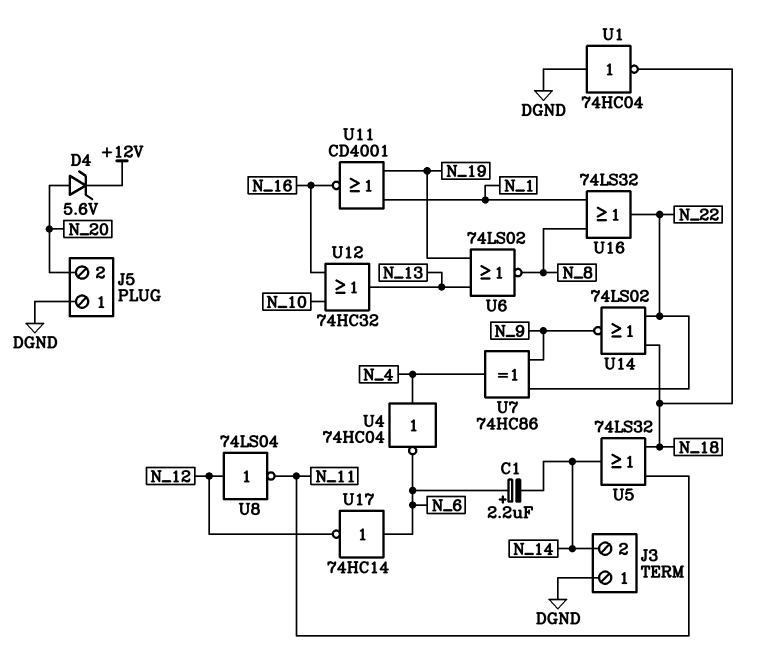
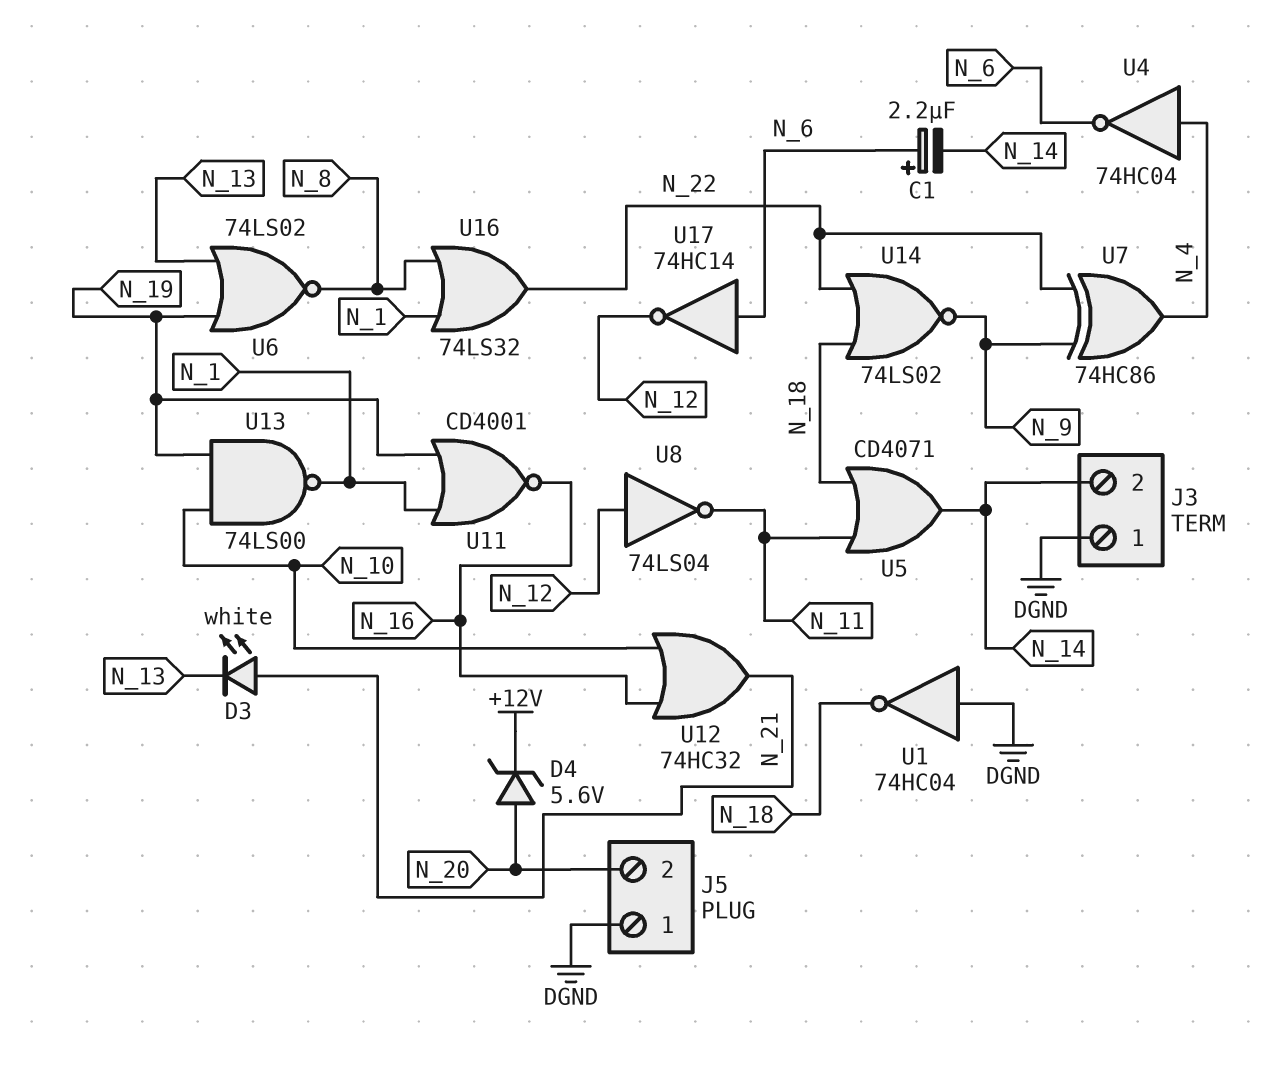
D3: none -> LED white (A N_21, K N_13)
U5: OR 74LS32 (in N_11, in N_18, out N_14) -> OR CD4071 (in N_11, in N_18, out N_14)
U12: OR 74HC32 (in N_10, in N_16, out N_13) -> OR 74HC32 (in N_10, in N_16, out N_21)
U13: none -> NAND 74LS00 (in N_10, in N_19, out N_1)

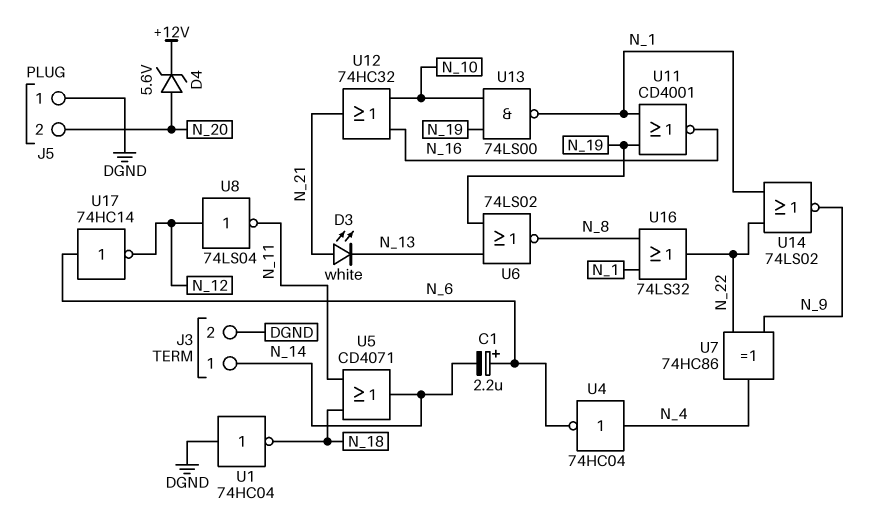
J3 pin 1: DGND -> N_14
J3 pin 2: N_14 -> DGND
U14: NOR 74LS02 (in N_18, in N_22, out N_9) -> NOR 74LS02 (in N_1, in N_22, out N_9)

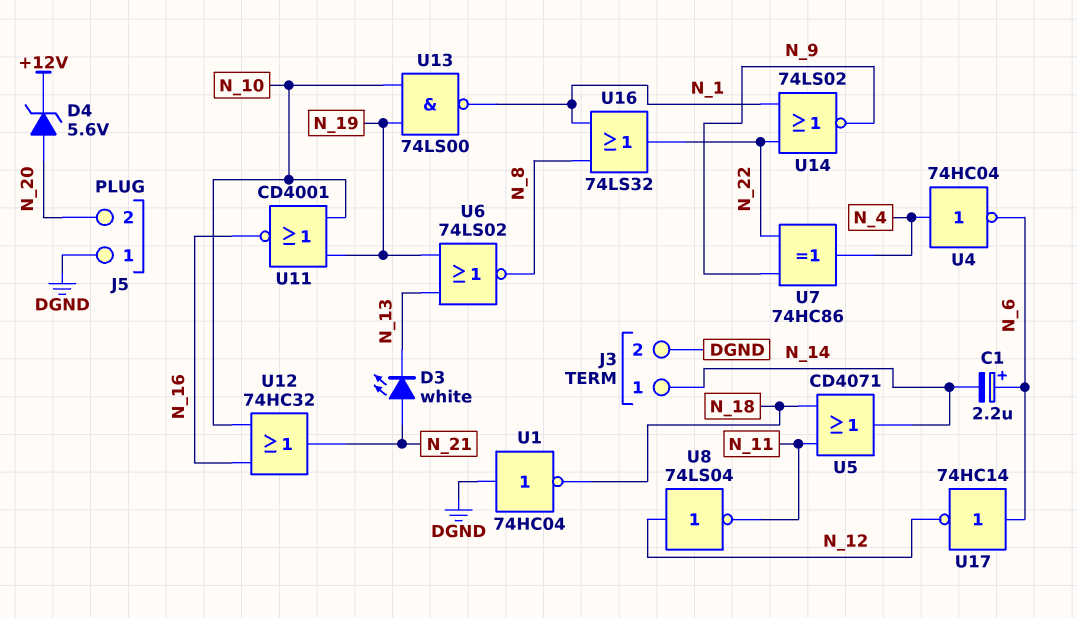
U11: NOR CD4001 (in N_1, in N_19, out N_16) -> NOR CD4001 (in N_10, in N_19, out N_16)

